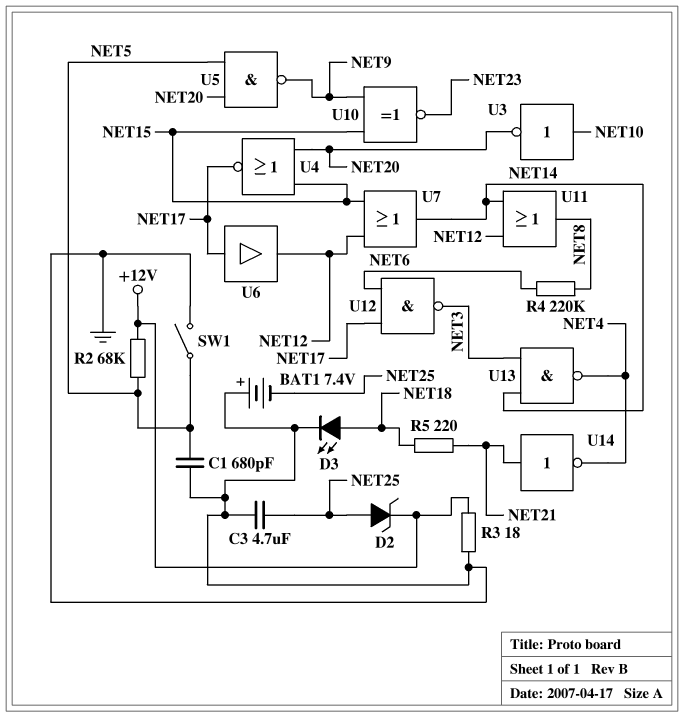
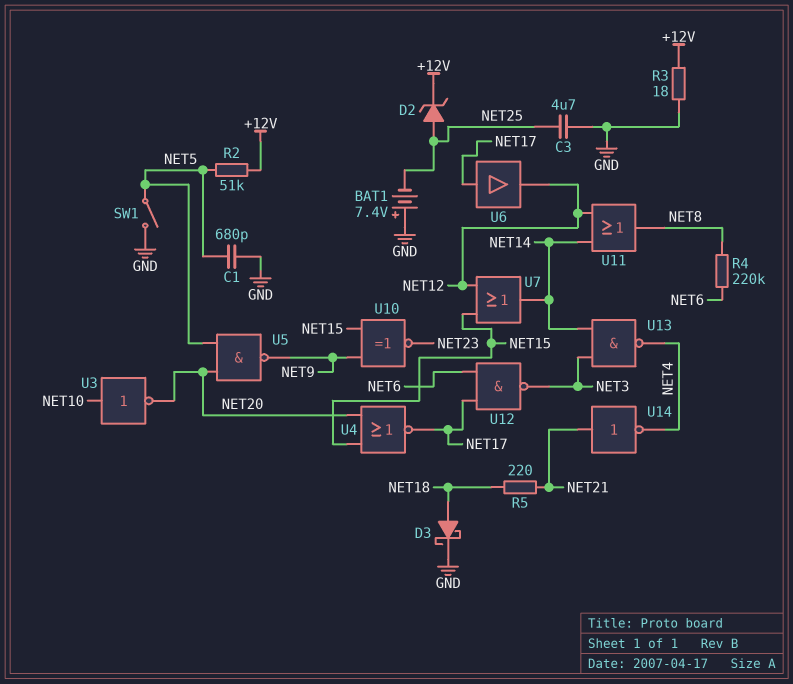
D3: LED (A NET18, K GND) -> schottky (A NET18, K GND)
R2: 68k (+12V, NET5) -> 51k (+12V, NET5)

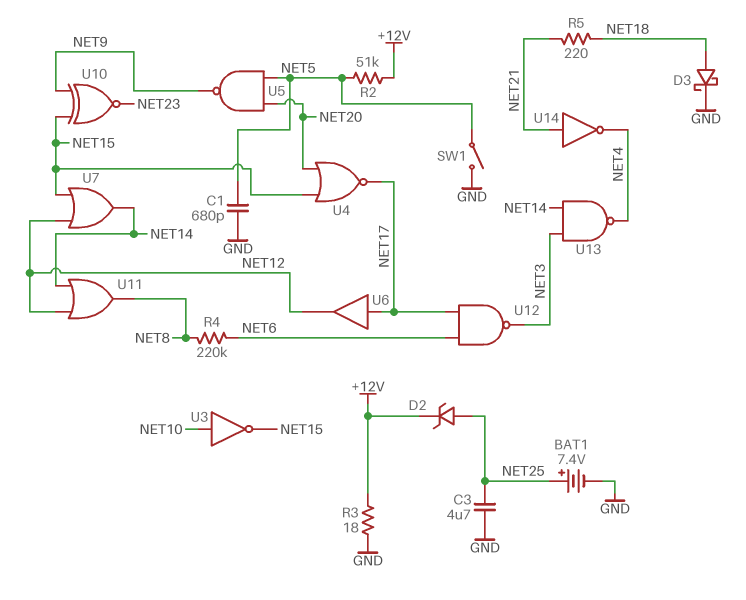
BAT1: 7.4V (plus GND, minus NET25) -> 7.4V (plus NET25, minus GND)
U3: NOT (in NET10, out NET20) -> NOT (in NET10, out NET15)

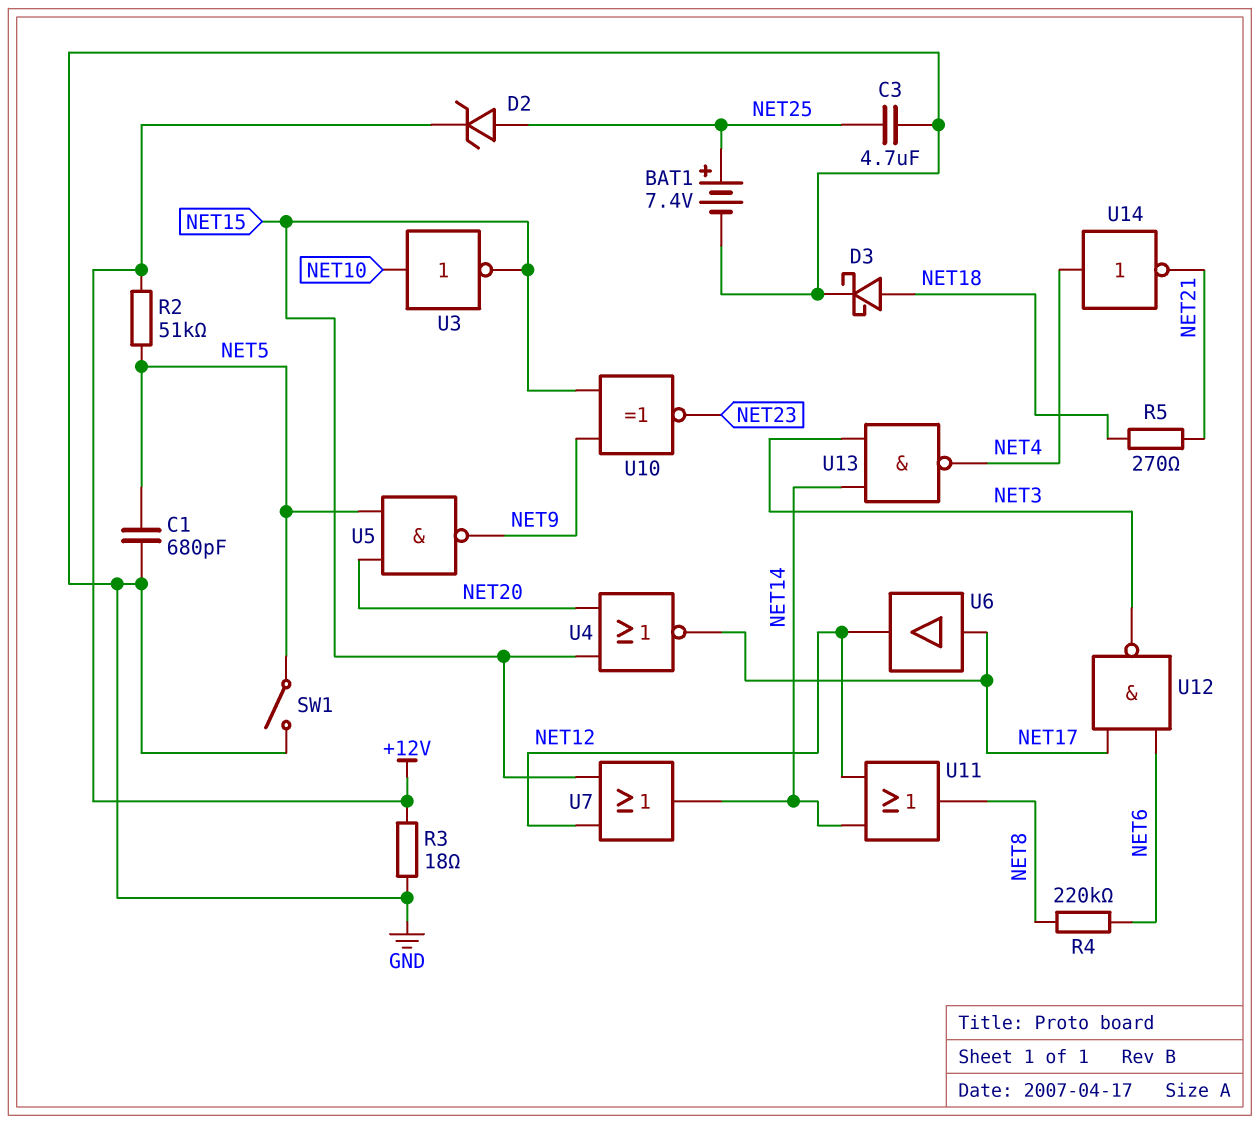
R5: 220 (NET18, NET21) -> 270 (NET18, NET21)
U14: NOT (in NET21, out NET4) -> NOT (in NET4, out NET21)

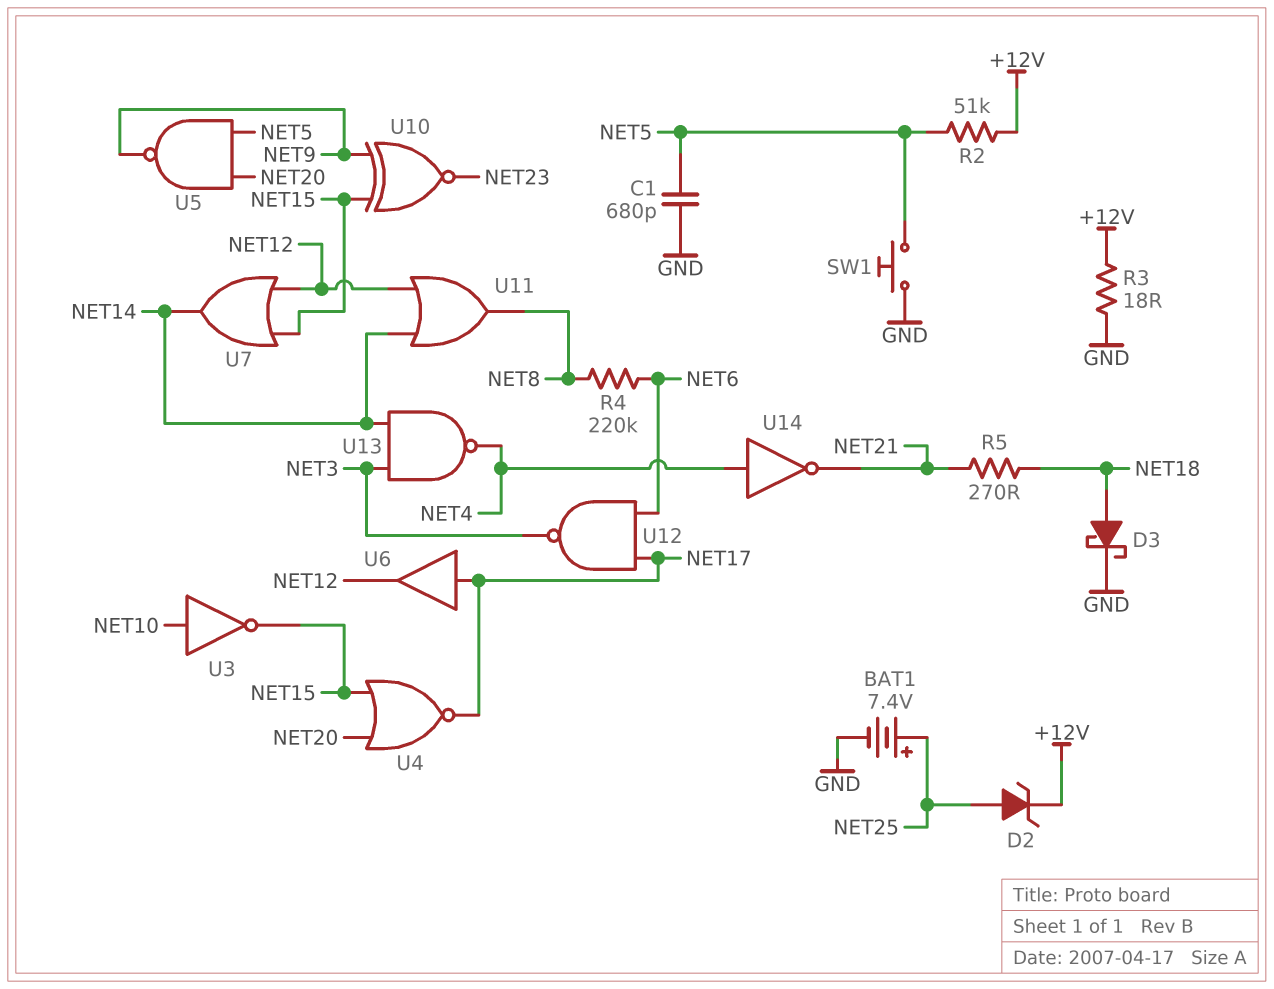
C3: 4.7uF (GND, NET25) -> none
SW1: switch (GND, NET5) -> button (GND, NET5)

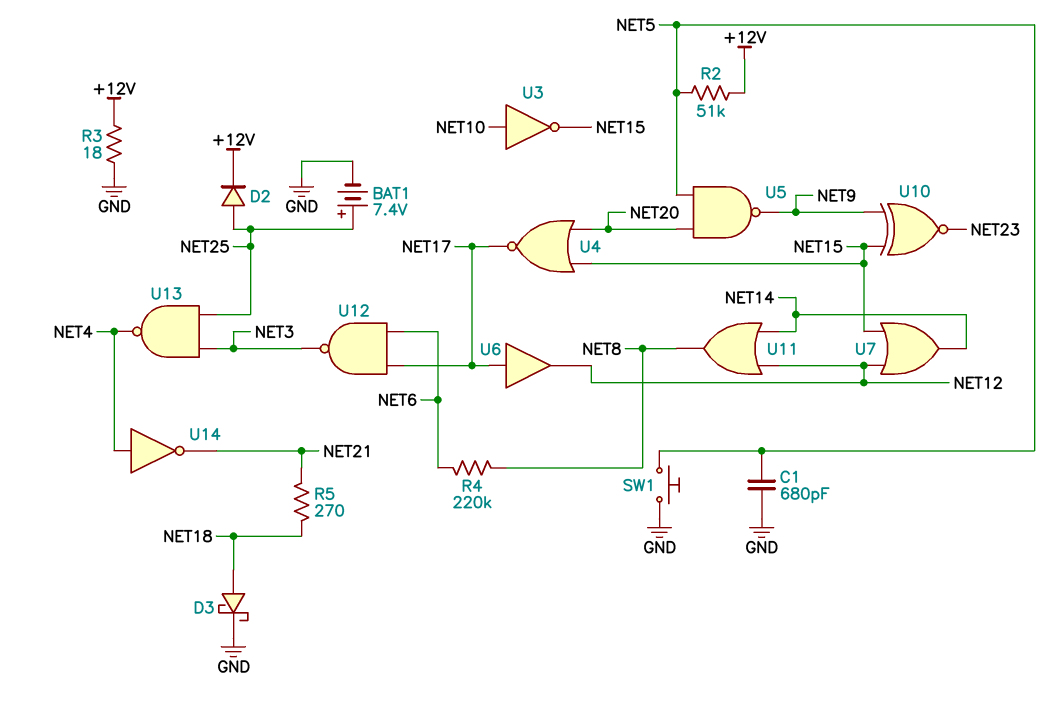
D2: zener (A NET25, K +12V) -> diode (A NET25, K +12V)
U13: NAND (in NET3, in NET14, out NET4) -> NAND (in NET3, in NET25, out NET4)

